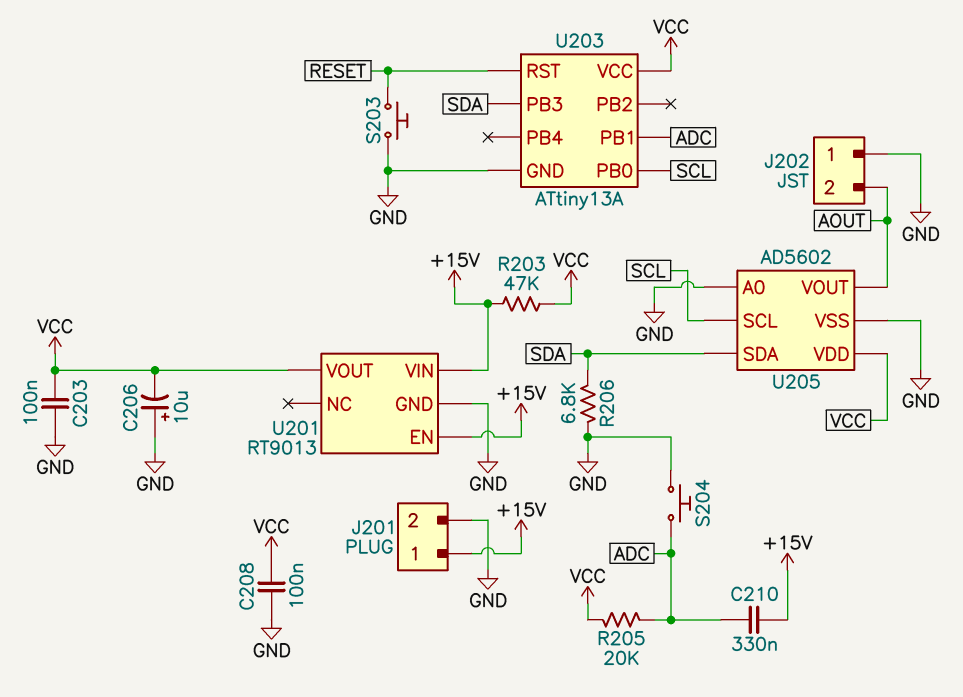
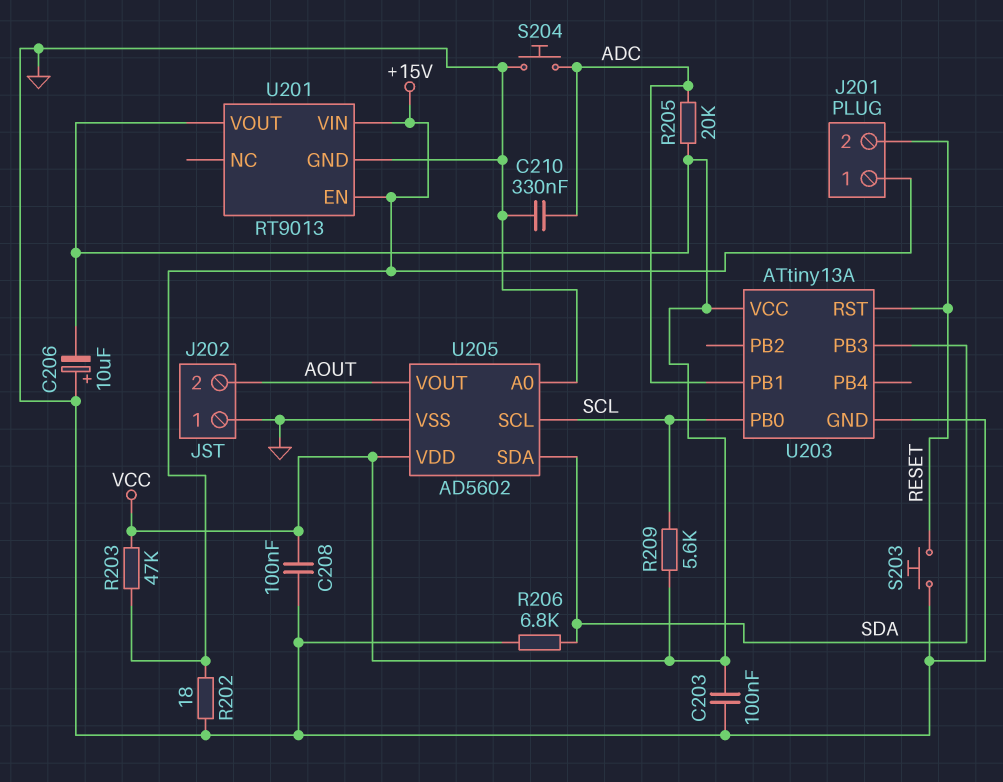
C210: 330nF (+15V, ADC) -> 330nF (ADC, GND)
J201 pin 2: GND -> RESET
R202: none -> 18 (+15V, GND)
R209: none -> 5.6k (SCL, VCC)

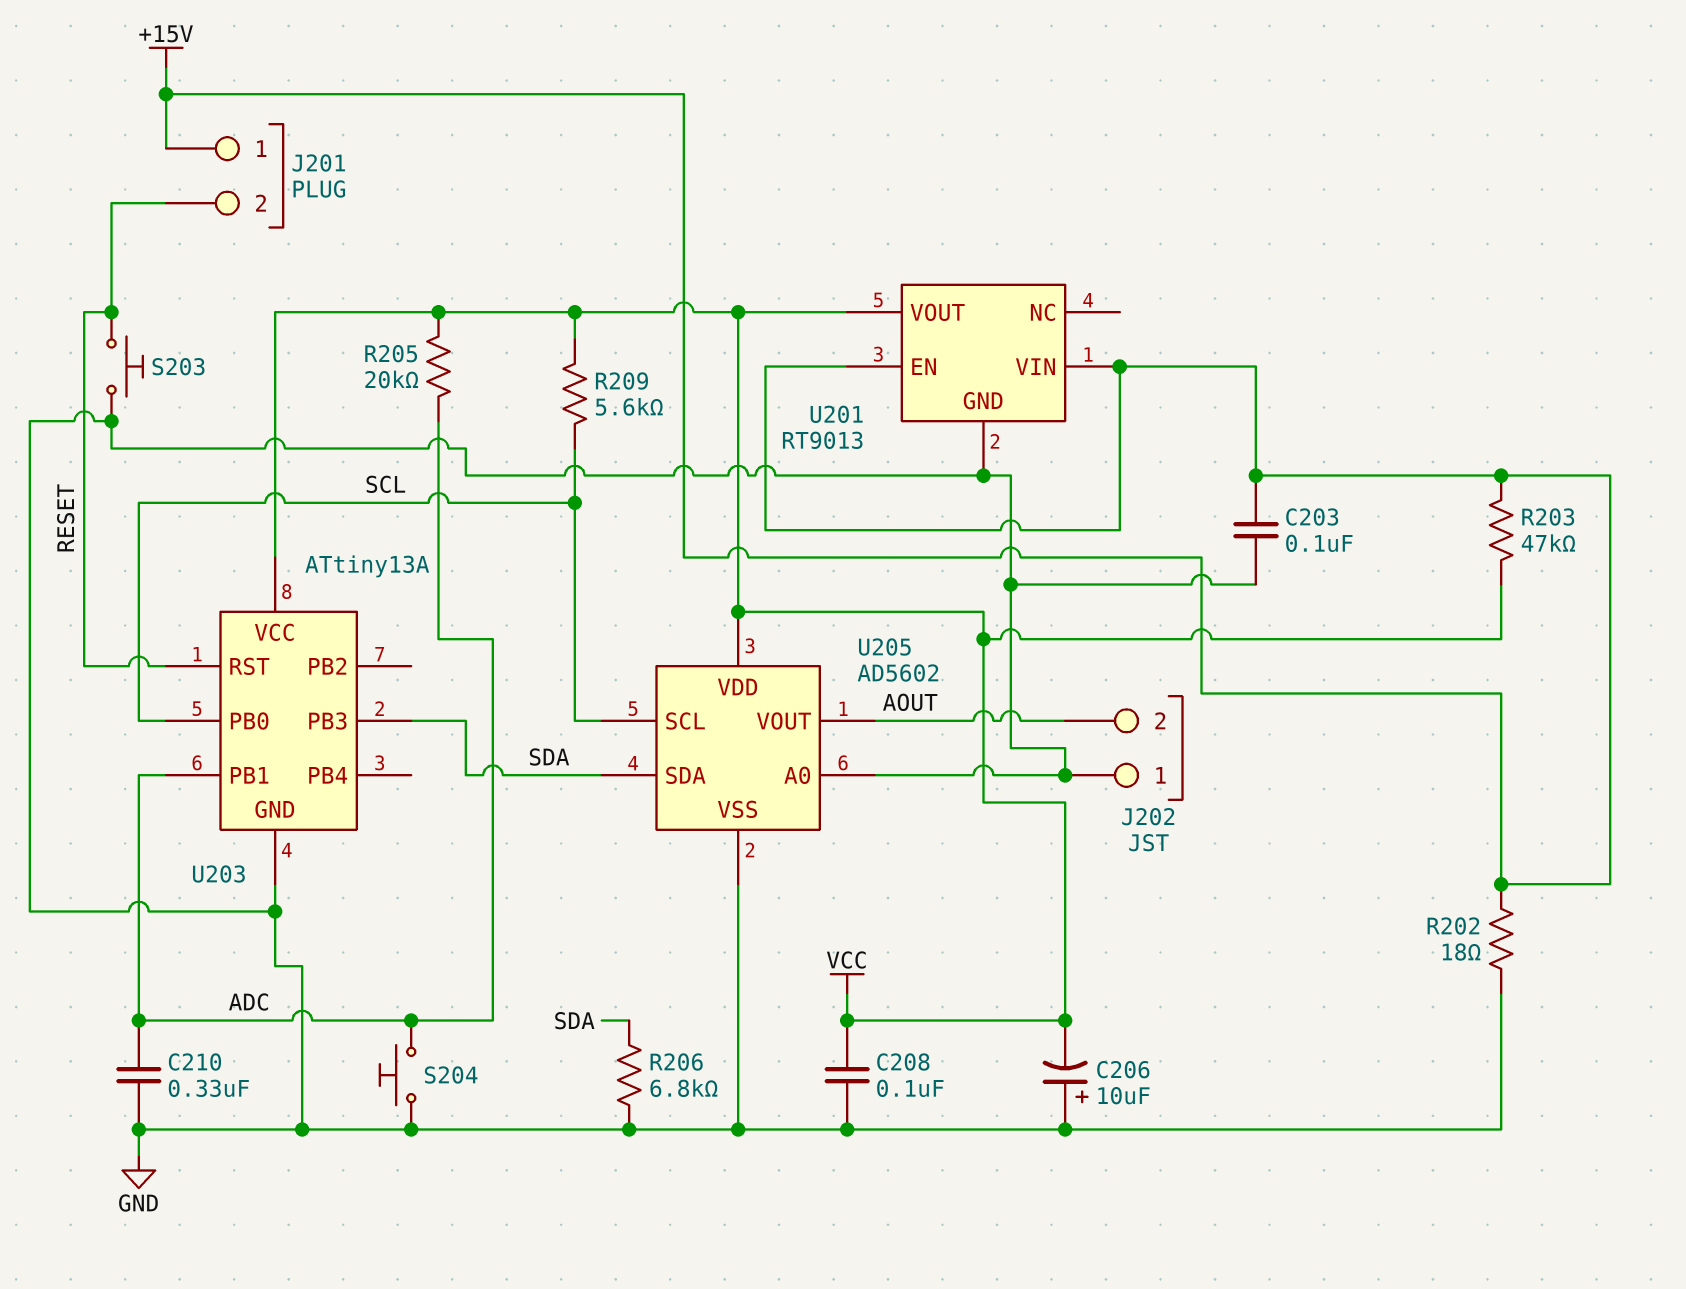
C203: 100nF (GND, VCC) -> 100nF (+15V, GND)

